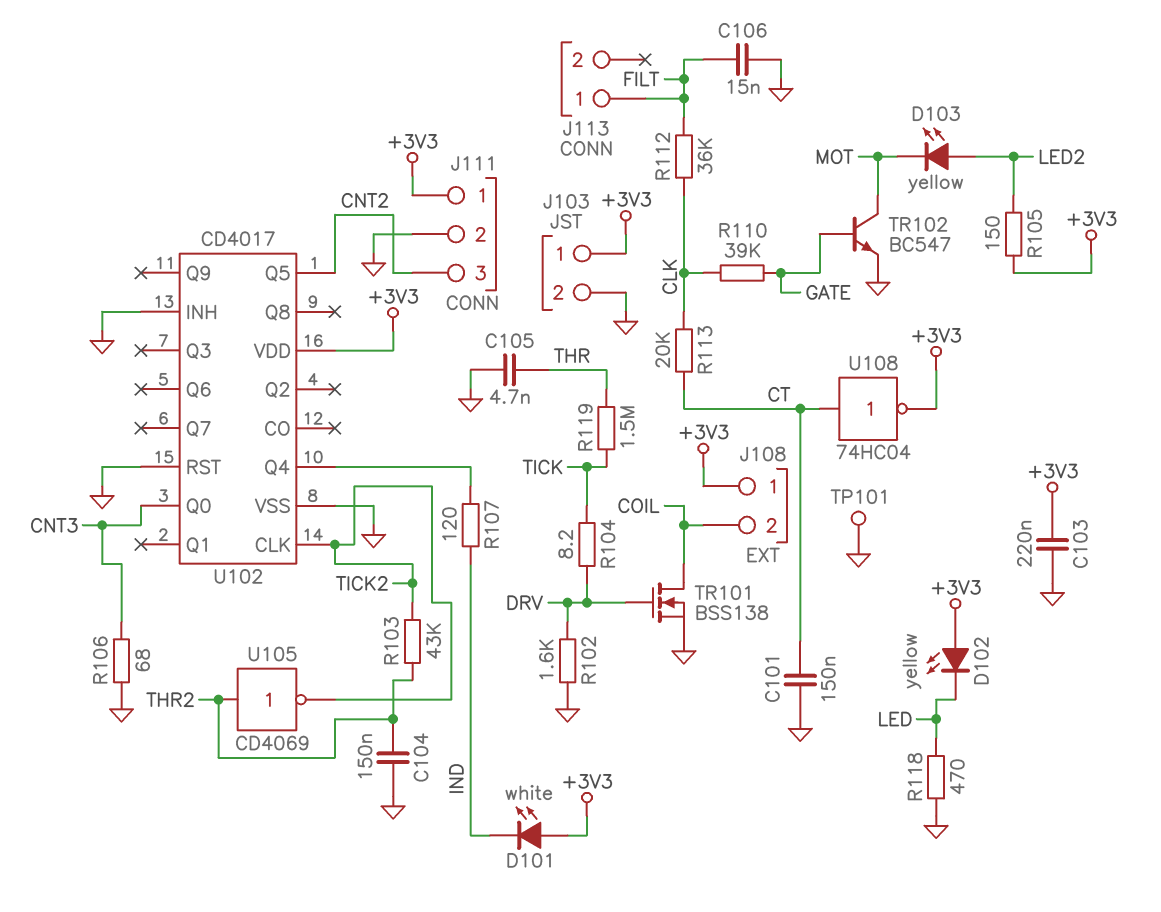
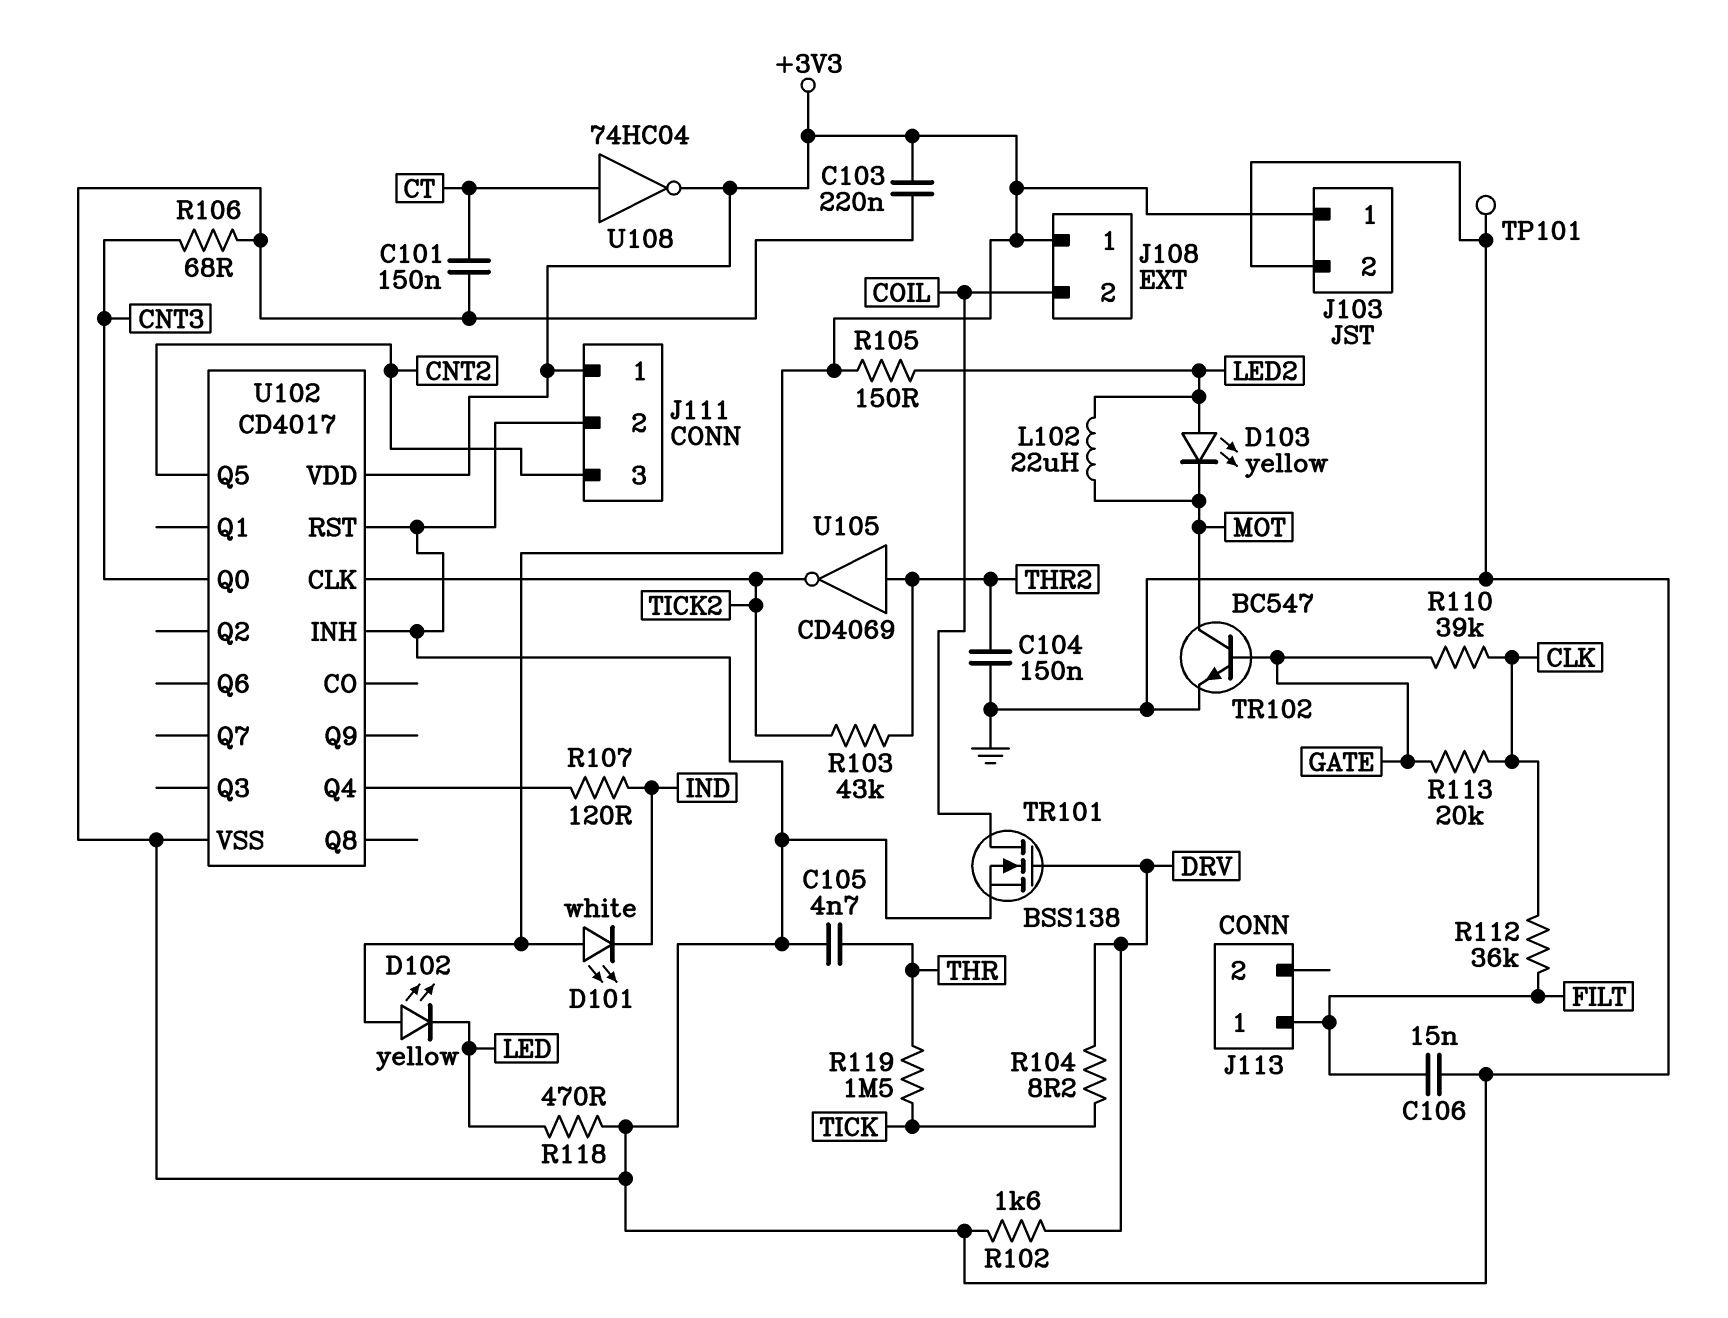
L102: none -> 22uH (LED2, MOT)
R113: 20k (CLK, CT) -> 20k (CLK, GATE)

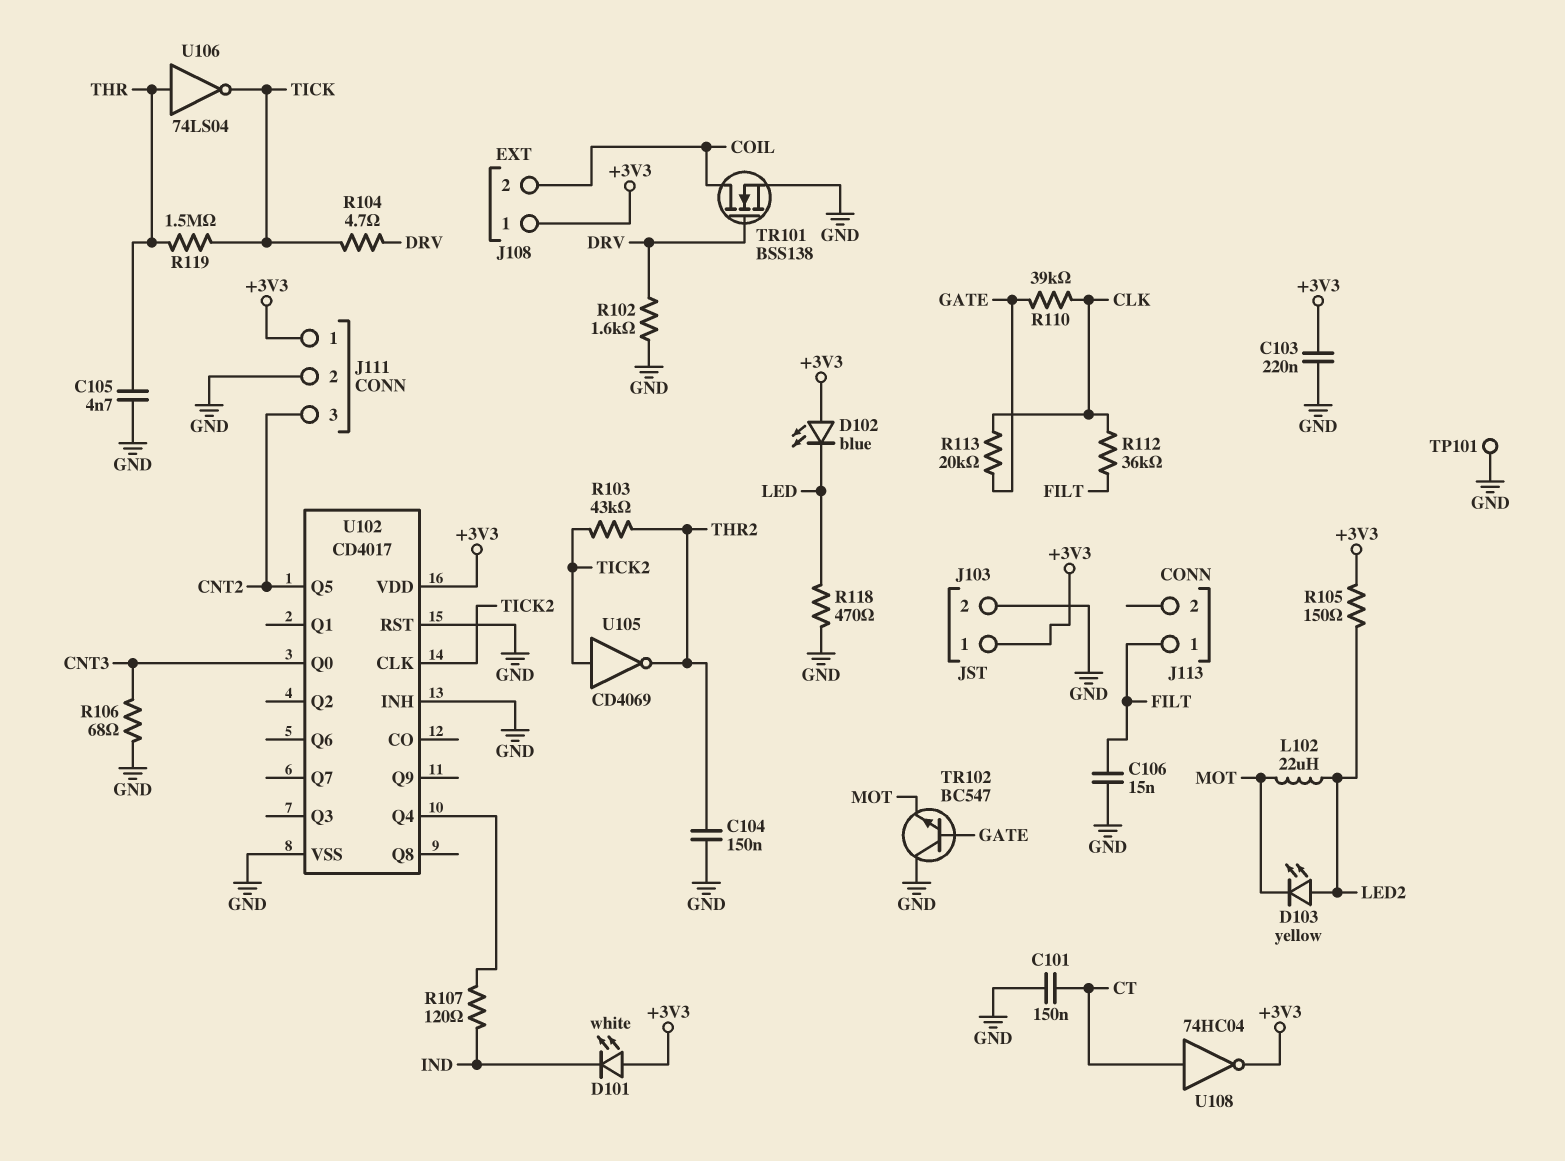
D102: LED yellow (A +3V3, K LED) -> LED blue (A +3V3, K LED)
R104: 8.2 (DRV, TICK) -> 4.7 (DRV, TICK)
TR102: NPN BC547 (B GATE, C MOT, E GND) -> NPN BC547 (B GATE, C GND, E MOT)
U105: NOT CD4069 (in THR2, out TICK2) -> NOT CD4069 (in TICK2, out THR2)
U106: none -> NOT 74LS04 (in THR, out TICK)

